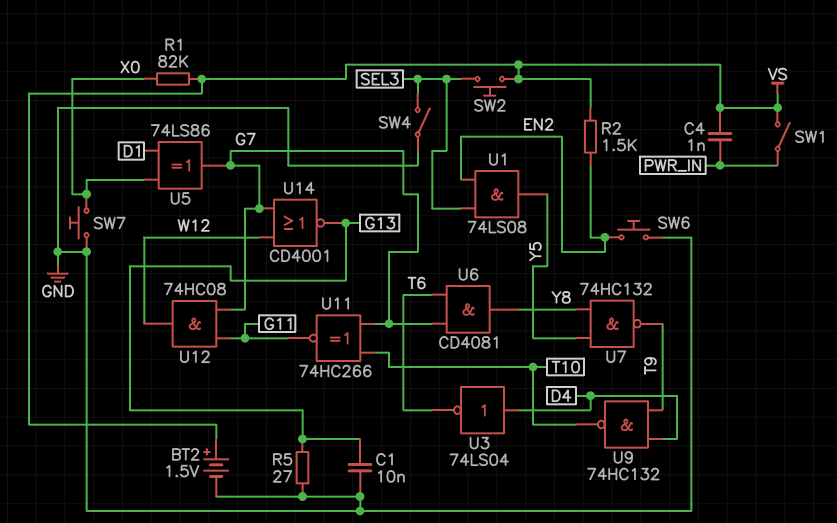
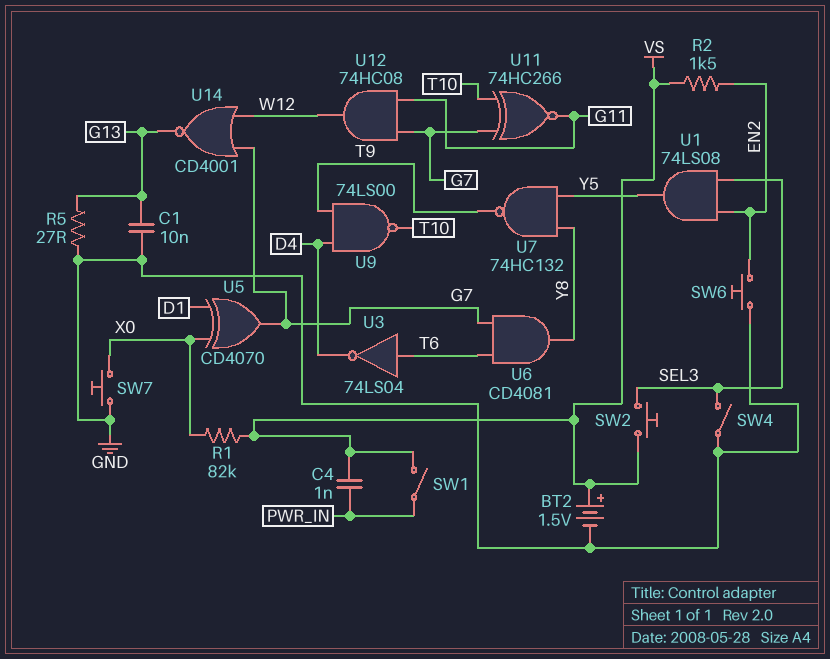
U3: NOT 74LS04 (in D4, out T6) -> NOT 74LS04 (in T6, out D4)
U5: XOR 74LS86 (in D1, in X0, out G7) -> XOR CD4070 (in D1, in X0, out G7)
U9: NAND 74HC132 (in D4, in T9, out T10) -> NAND 74LS00 (in D4, in T9, out T10)

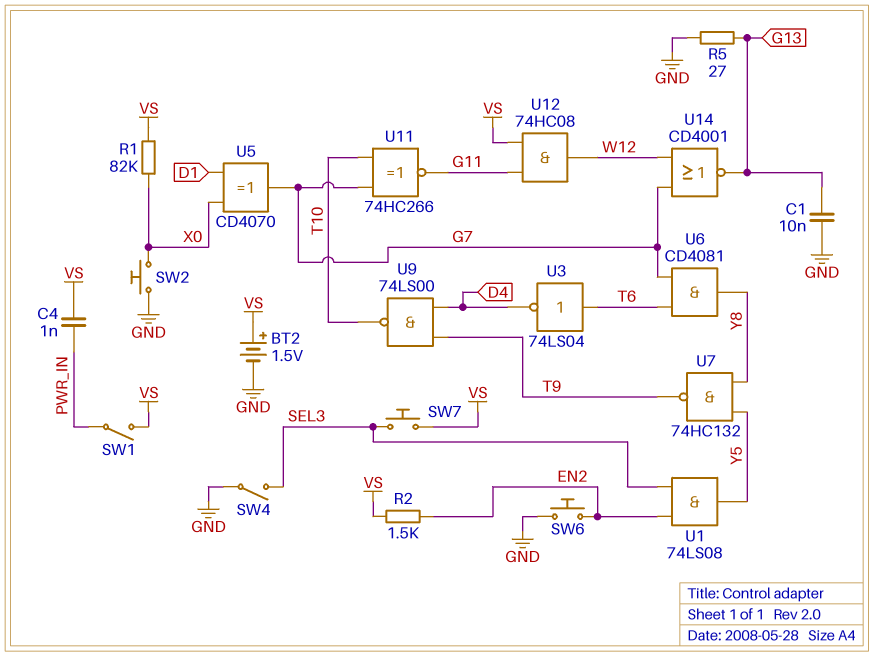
SW2: button (SEL3, VS) -> button (GND, X0)
SW7: button (GND, X0) -> button (SEL3, VS)
U12: AND 74HC08 (in G7, in G11, out W12) -> AND 74HC08 (in G11, in VS, out W12)

